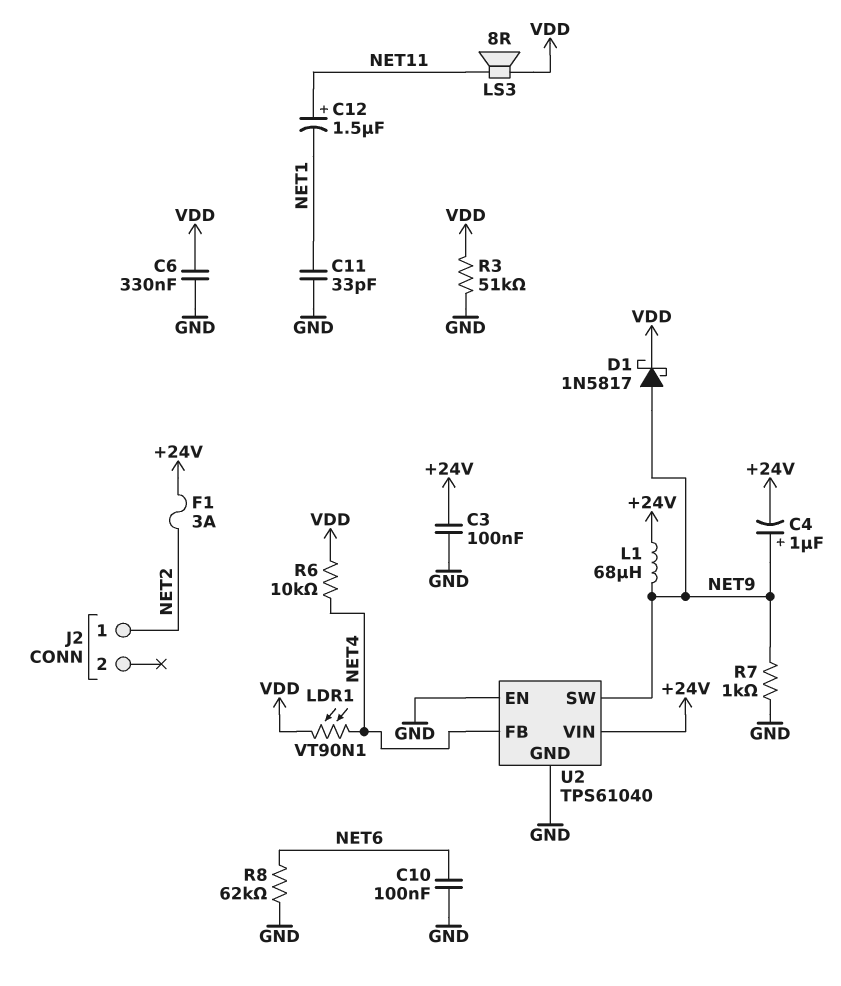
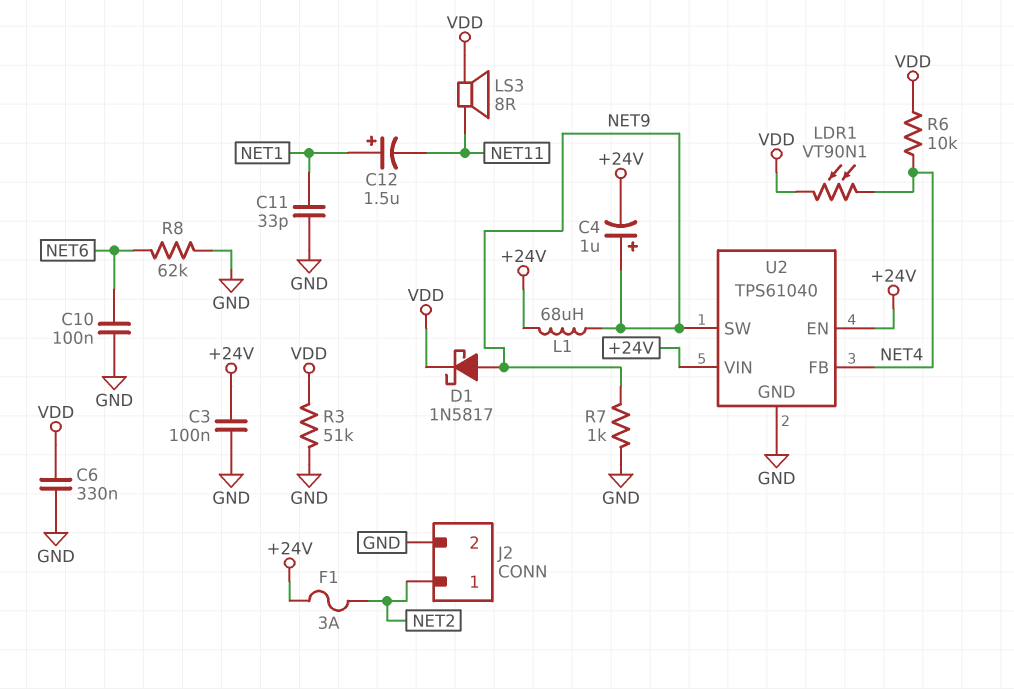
C12: 1.5uF (plus NET11, minus NET1) -> 1.5uF (plus NET1, minus NET11)
J2 pin 2: none -> GND
U2 pin EN: GND -> +24V

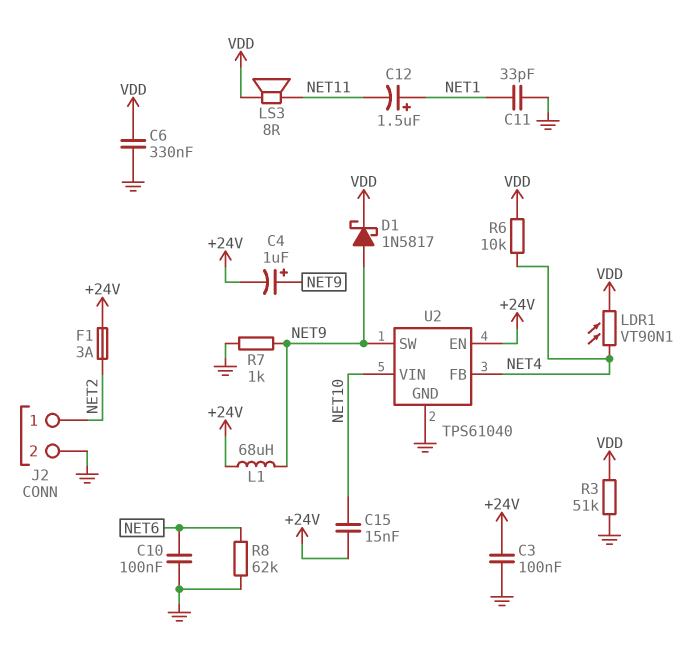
C15: none -> 15nF (+24V, NET10)
U2 pin VIN: +24V -> NET10

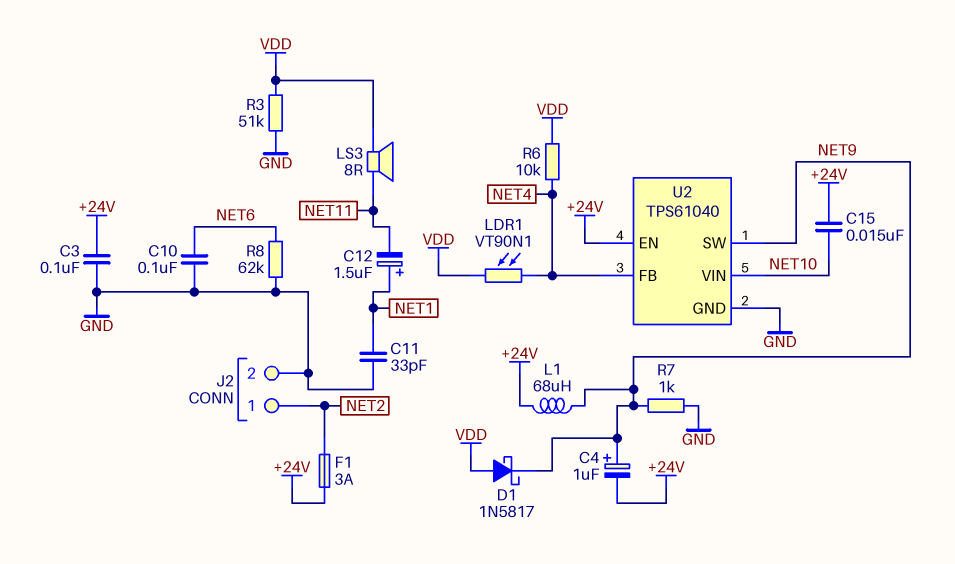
C6: 330nF (GND, VDD) -> none
D1: schottky 1N5817 (A NET9, K VDD) -> schottky 1N5817 (A VDD, K NET9)

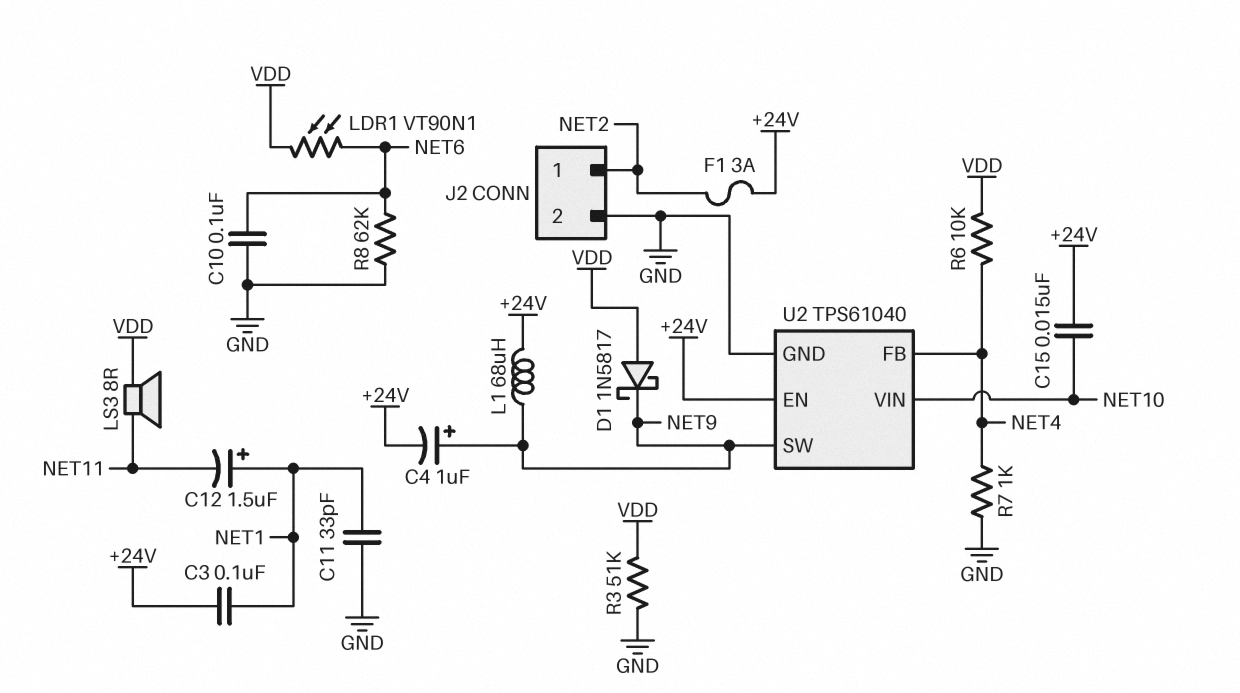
C3: 100nF (+24V, GND) -> 100nF (+24V, NET1)
LDR1: VT90N1 (NET4, VDD) -> VT90N1 (NET6, VDD)
R7: 1k (GND, NET9) -> 1k (GND, NET4)

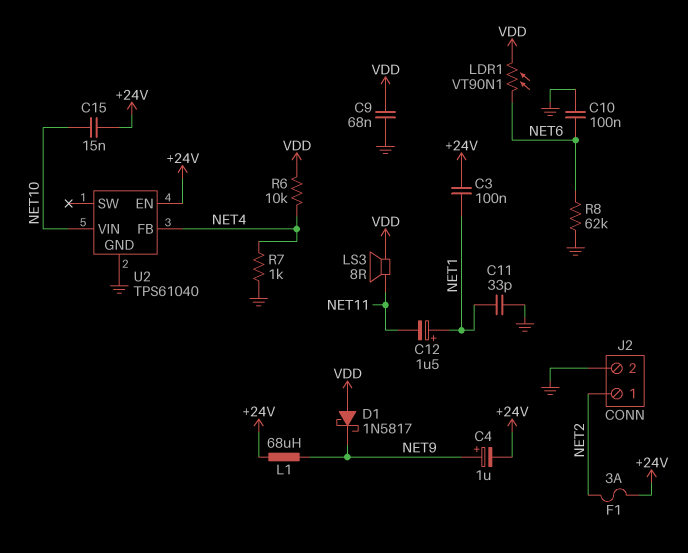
C9: none -> 68nF (GND, VDD)
R3: 51k (GND, VDD) -> none
U2 pin SW: NET9 -> none

